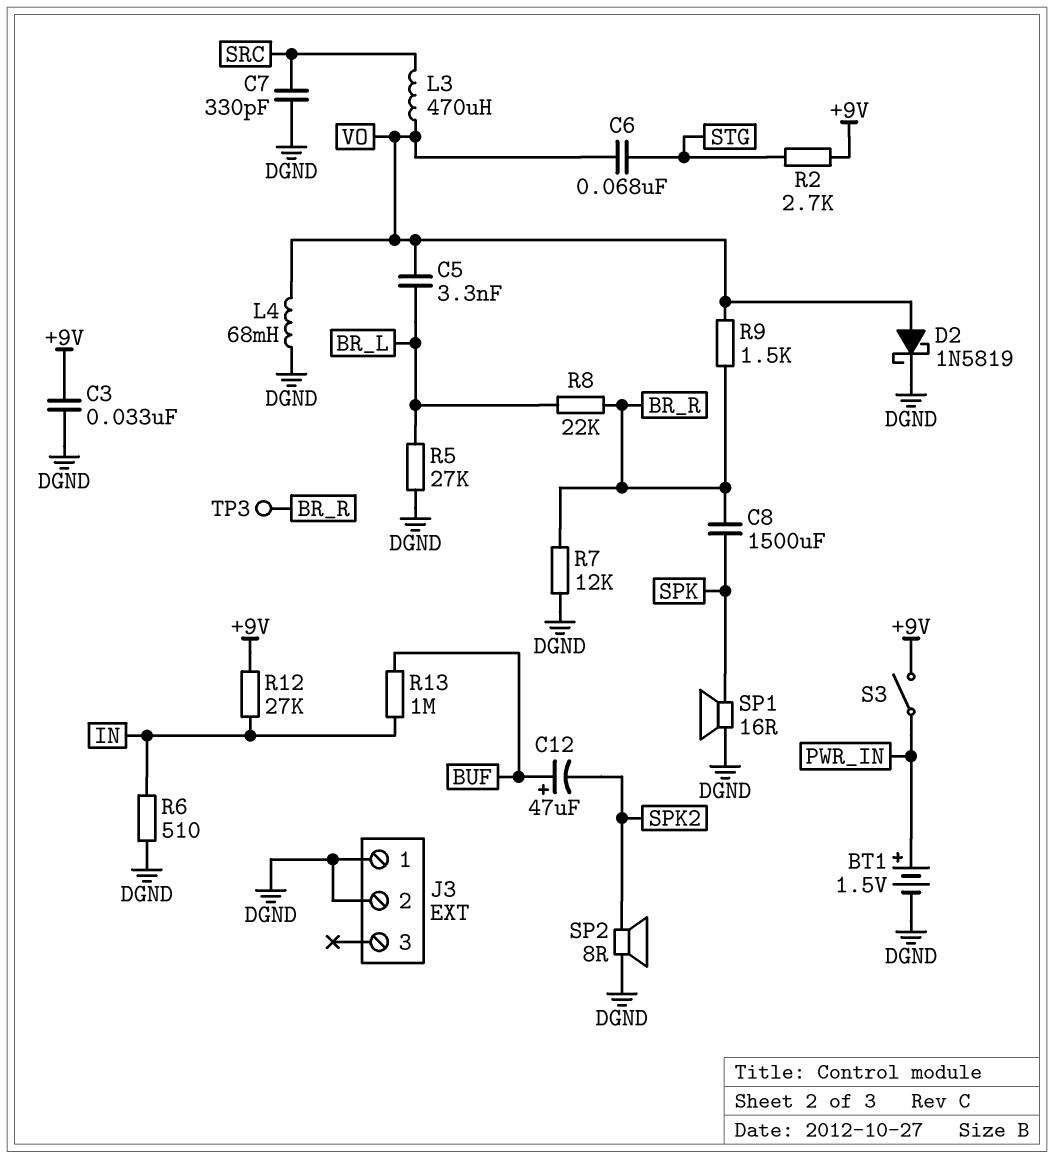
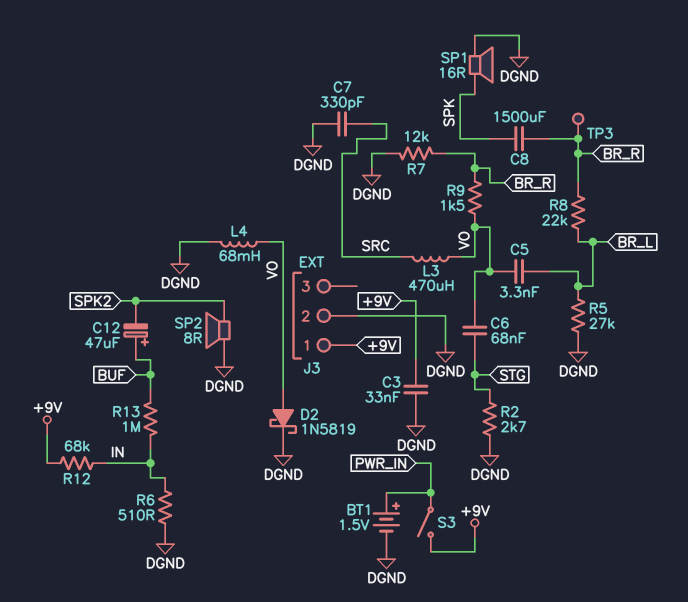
J3 pin 1: DGND -> +9V
R2: 2.7k (+9V, STG) -> 2.7k (DGND, STG)
R12: 27k (+9V, IN) -> 68k (+9V, IN)

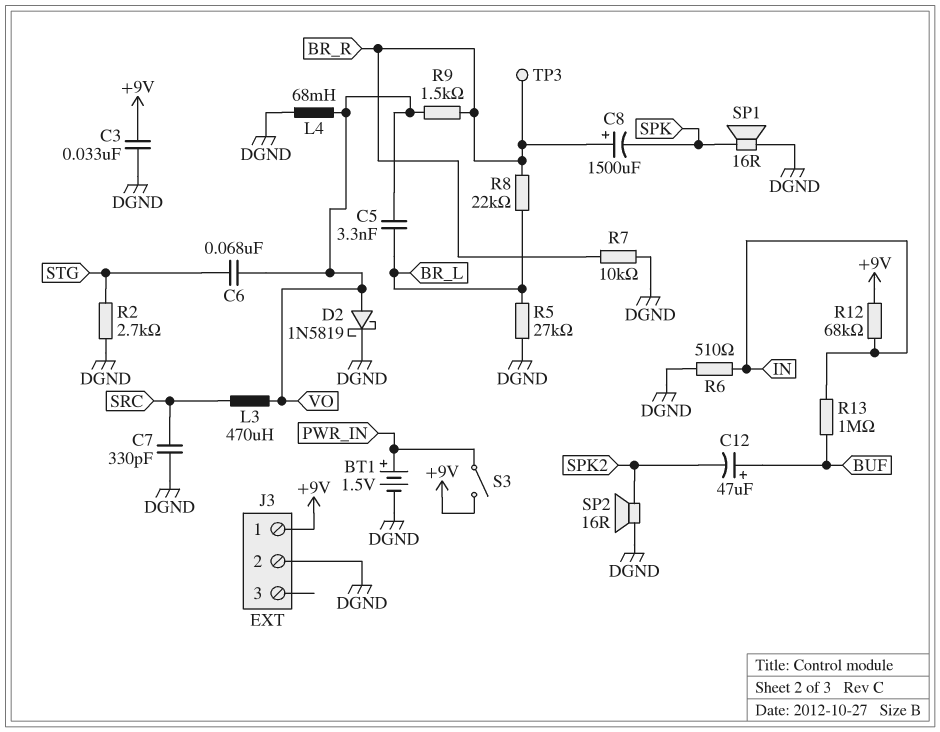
C8: 1500uF (BR_R, SPK) -> 1500uF (plus BR_R, minus SPK)
R7: 12k (BR_R, DGND) -> 10k (BR_R, DGND)
SP2: speaker 8R (DGND, SPK2) -> speaker 16R (DGND, SPK2)

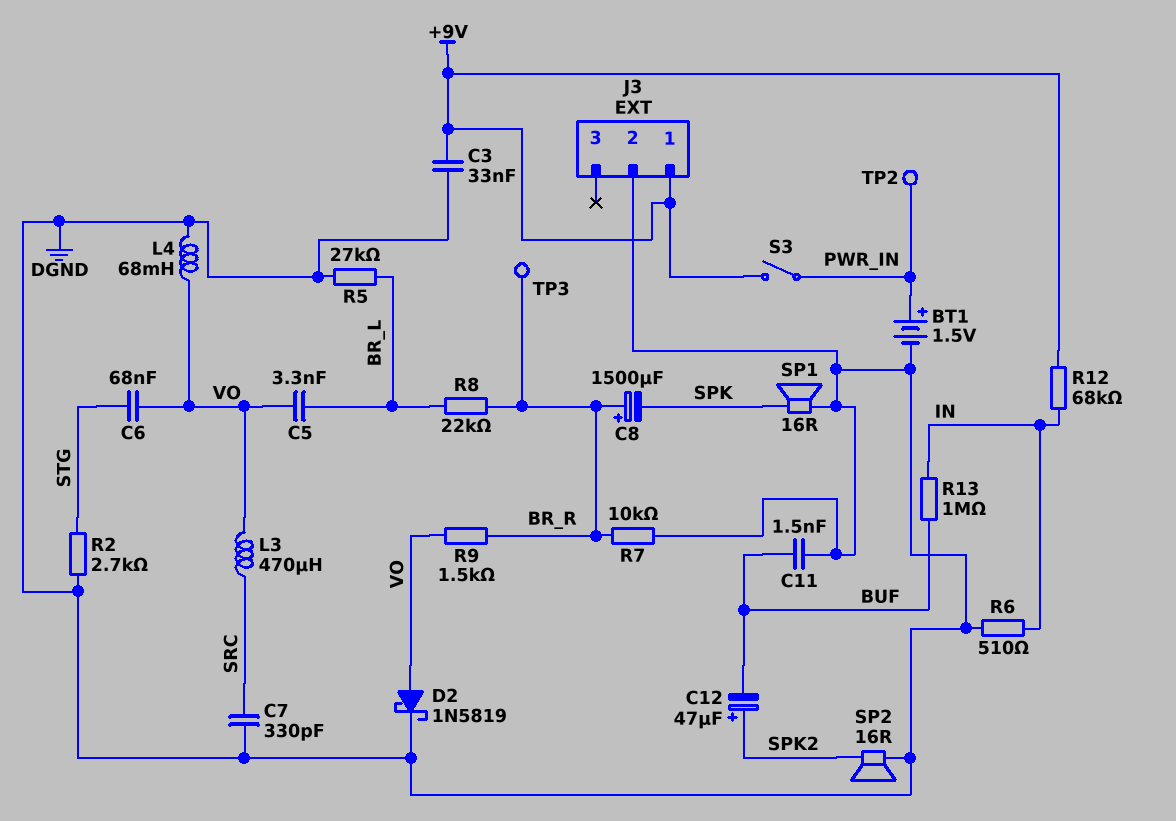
C11: none -> 1.5nF (BUF, DGND)
C12: 47uF (plus BUF, minus SPK2) -> 47uF (plus SPK2, minus BUF)
TP2: none -> test point (PWR_IN)

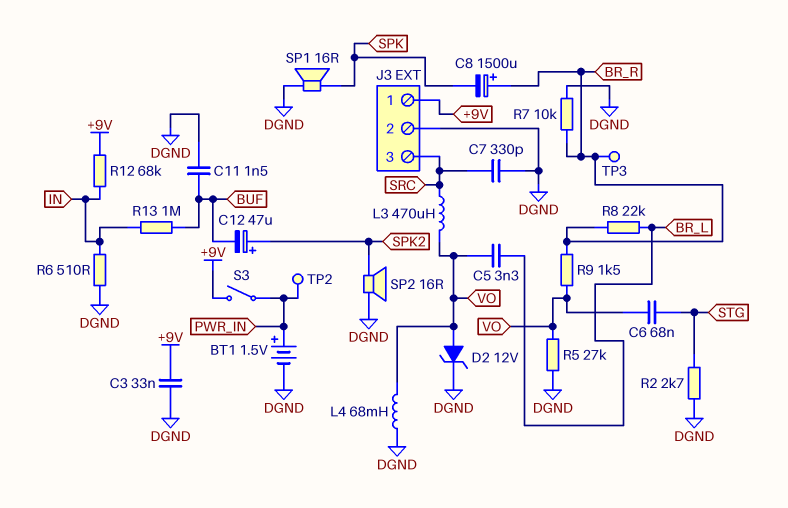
D2: schottky 1N5819 (A VO, K DGND) -> zener 12V (A VO, K DGND)
J3 pin 3: none -> SRC
R5: 27k (BR_L, DGND) -> 27k (DGND, VO)

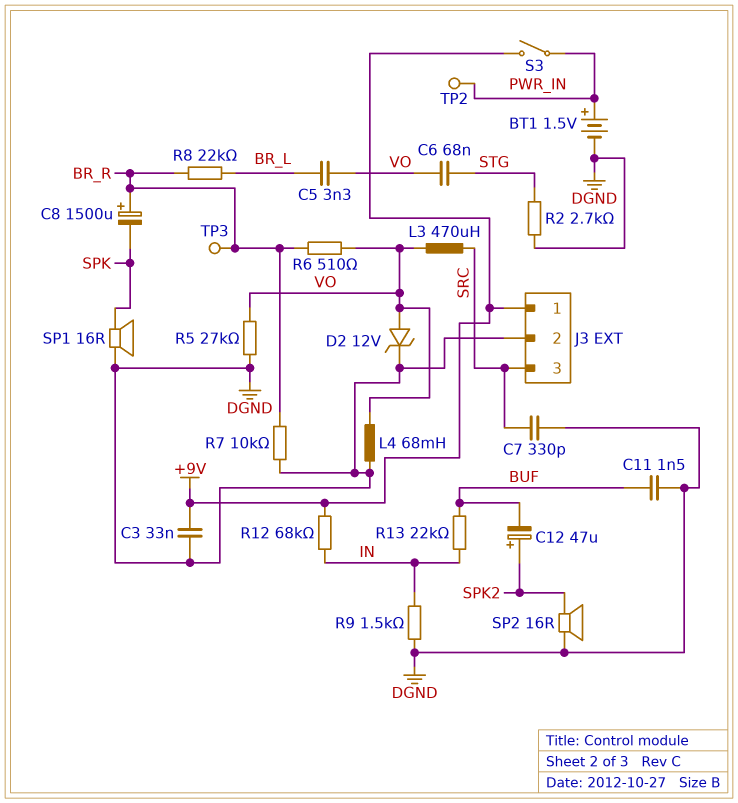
R6: 510 (DGND, IN) -> 510 (BR_R, VO)
R9: 1.5k (BR_R, VO) -> 1.5k (DGND, IN)
R13: 1M (BUF, IN) -> 22k (BUF, IN)

